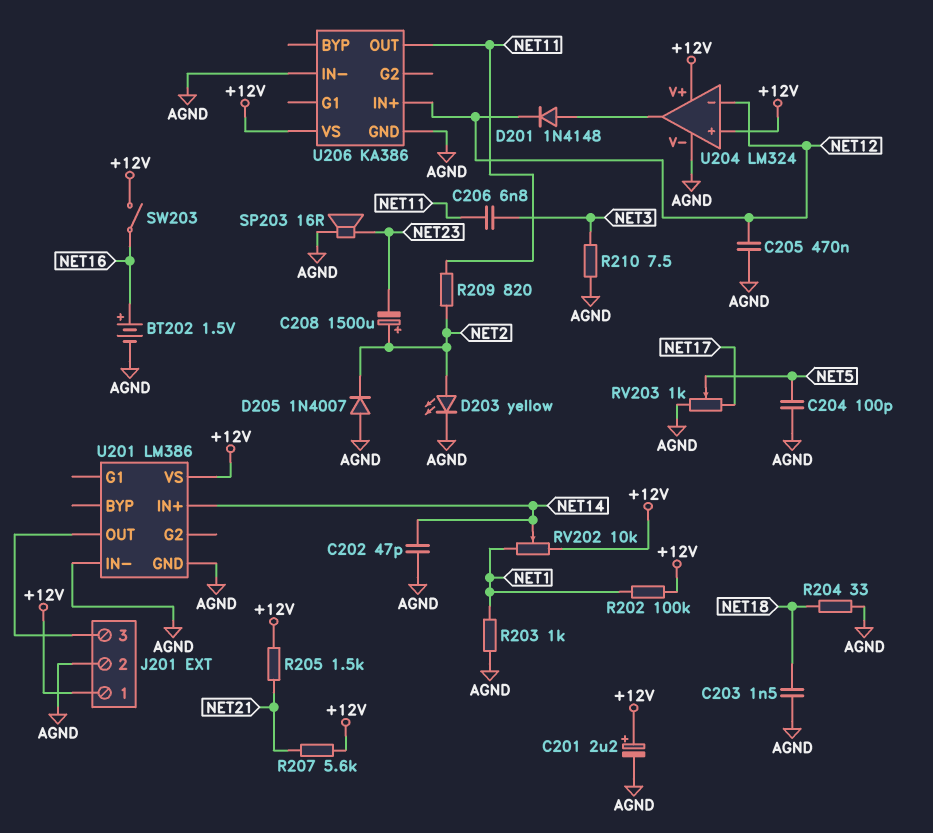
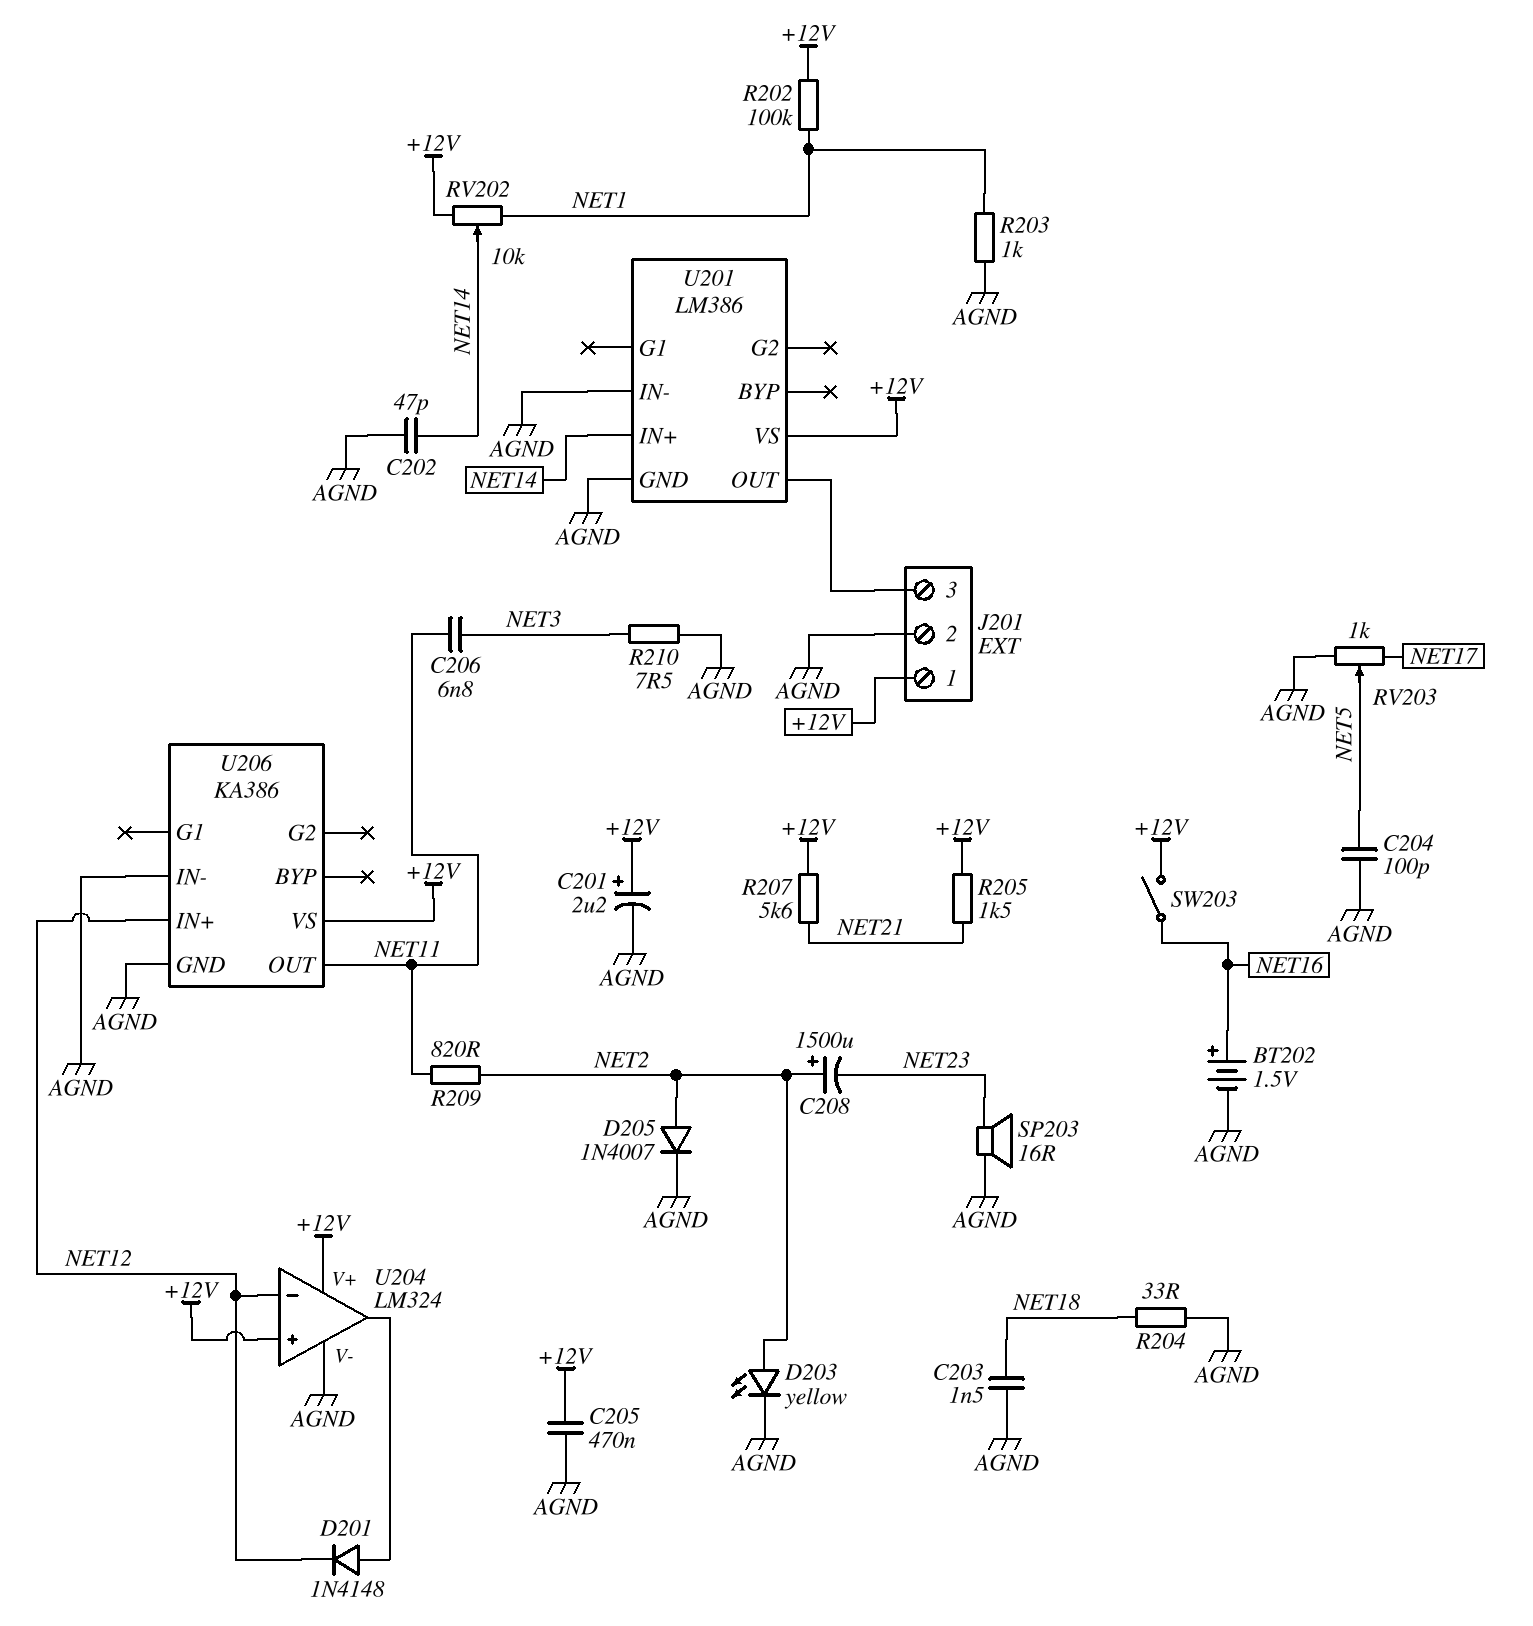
C205: 470nF (AGND, NET12) -> 470nF (+12V, AGND)
D205: diode 1N4007 (A AGND, K NET2) -> diode 1N4007 (A NET2, K AGND)

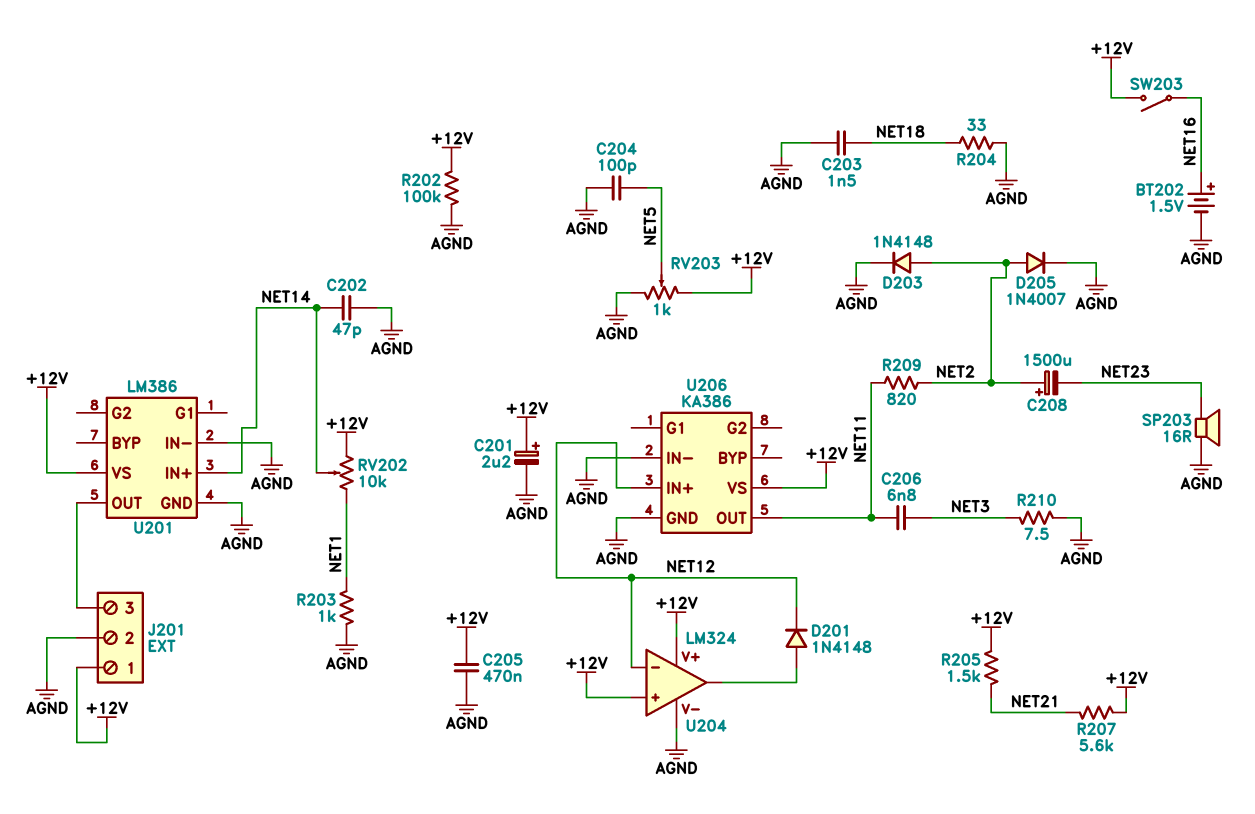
D203: LED yellow (A NET2, K AGND) -> diode 1N4148 (A NET2, K AGND)
R202: 100k (+12V, NET1) -> 100k (+12V, AGND)
RV203: 1k (AGND, NET17, wiper NET5) -> 1k (+12V, AGND, wiper NET5)

